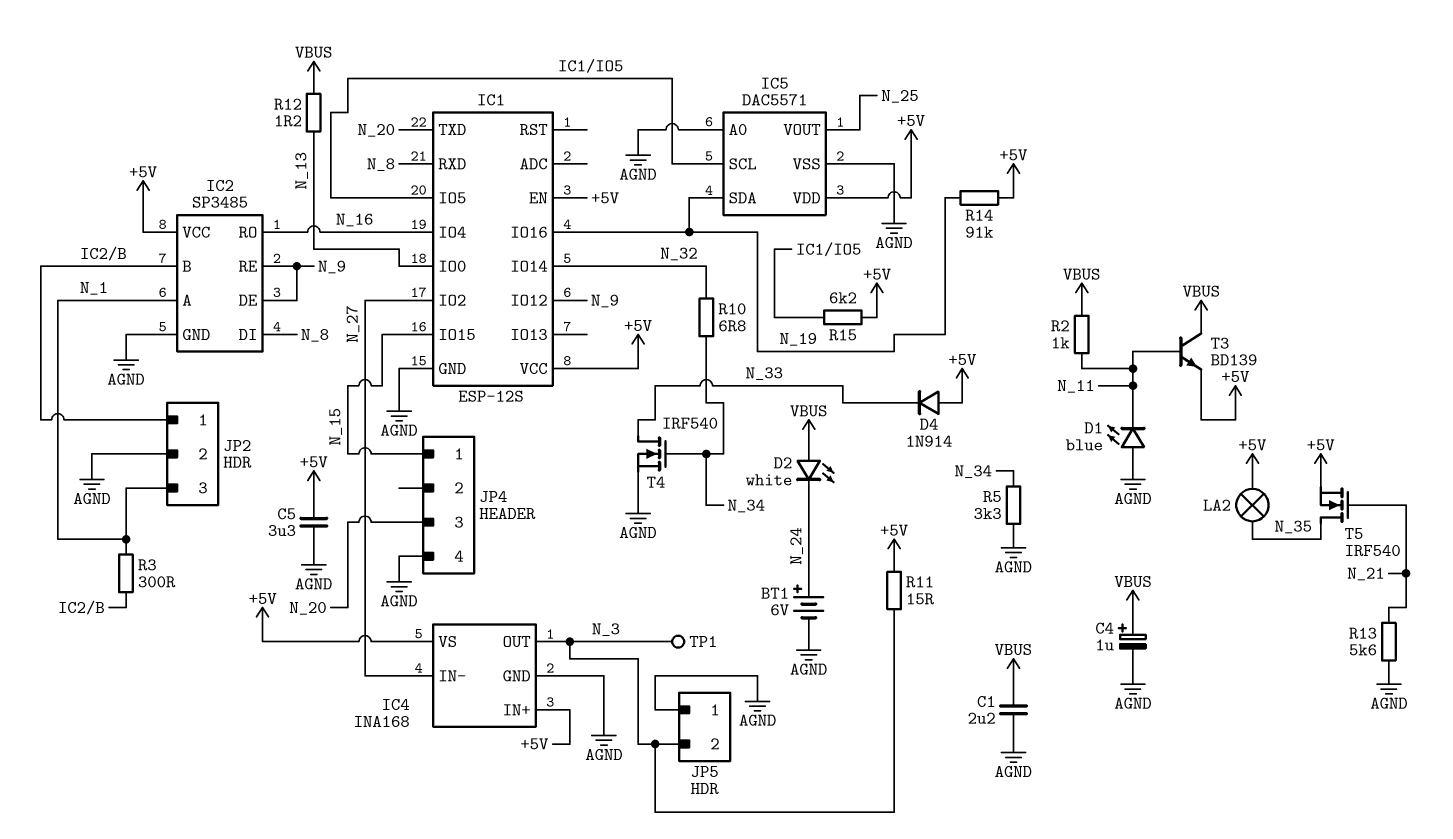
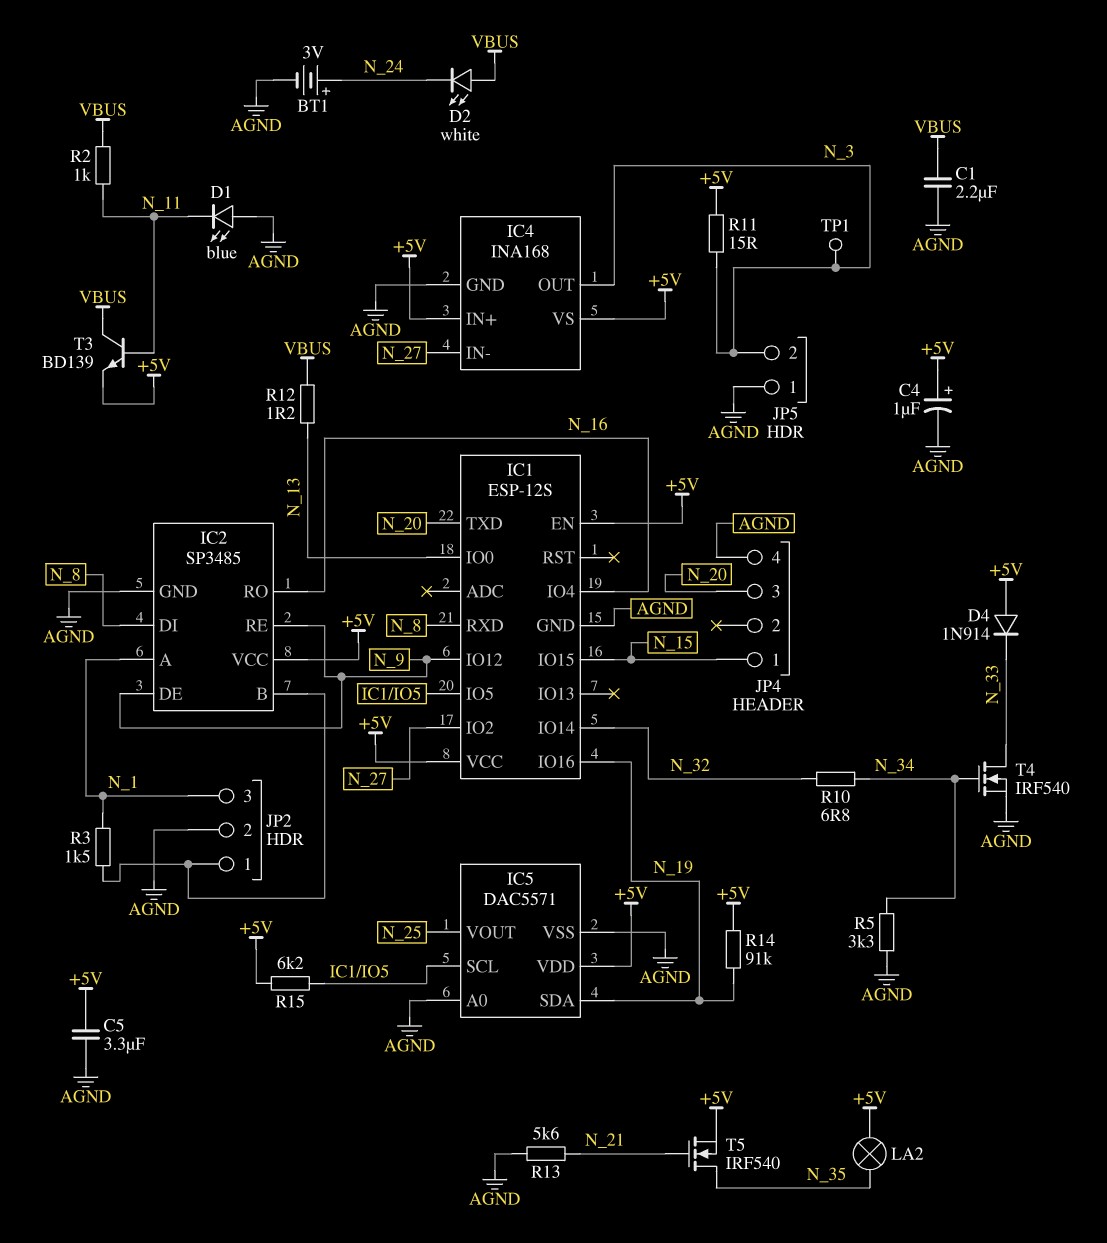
BT1: 6V (plus N_24, minus AGND) -> 3V (plus N_24, minus AGND)
C4: 1uF (plus VBUS, minus AGND) -> 1uF (plus +5V, minus AGND)
R3: 300 (IC2/B, N_1) -> 1.5k (IC2/B, N_1)

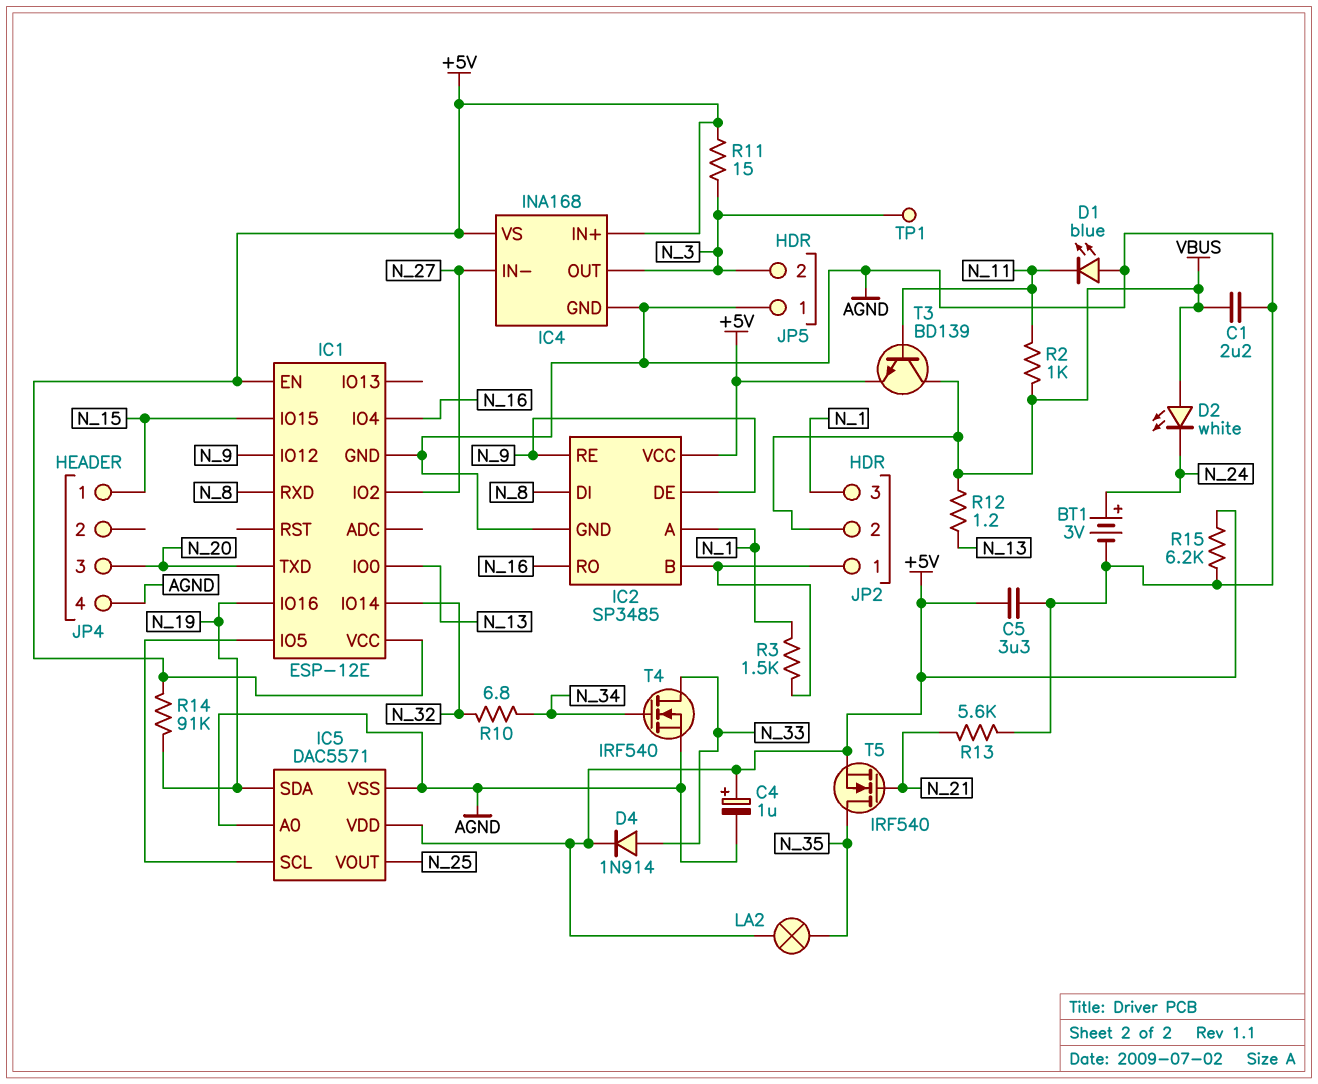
D4: diode 1N914 (A +5V, K N_33) -> diode 1N914 (A N_33, K +5V)
IC1: ESP-12S -> ESP-12E
JP2 pin 2: AGND -> VBUS
R5: 3.3k (AGND, N_34) -> none
R15: 6.2k (+5V, IC1/IO5) -> 6.2k (+5V, AGND)

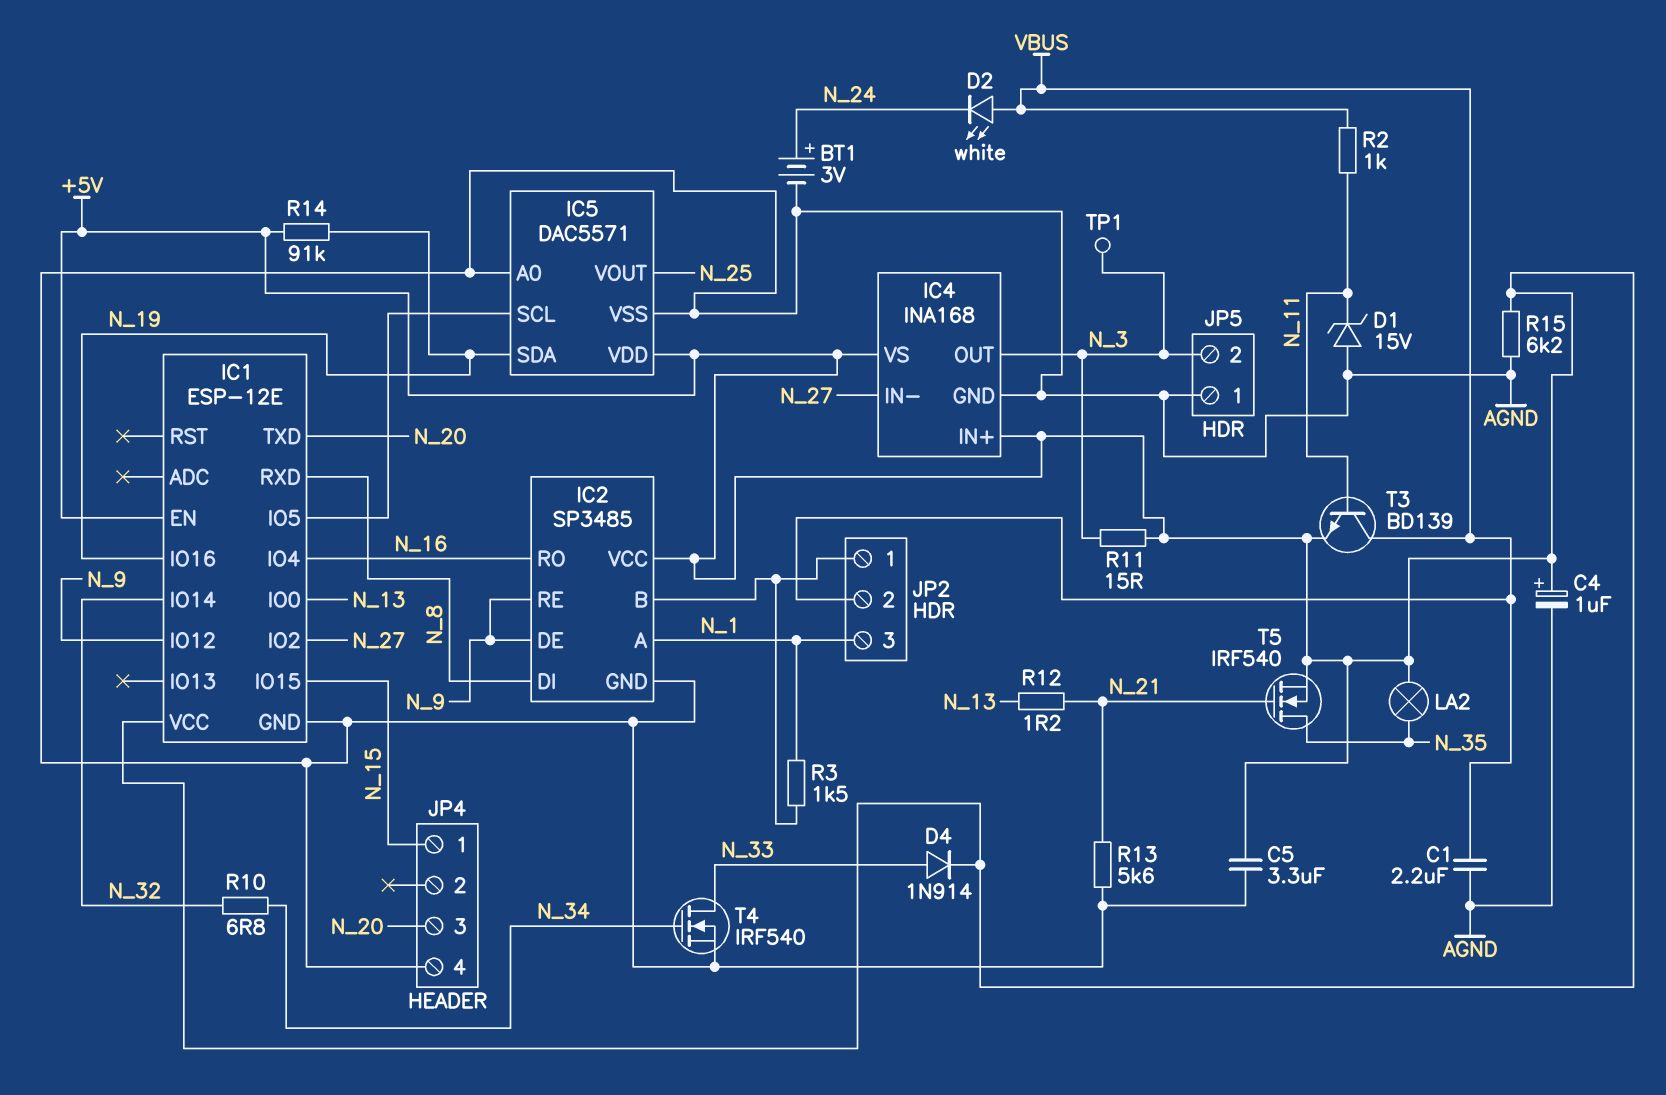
D1: LED blue (A AGND, K N_11) -> zener 15V (A AGND, K N_11)
R12: 1.2 (N_13, VBUS) -> 1.2 (N_13, N_21)

